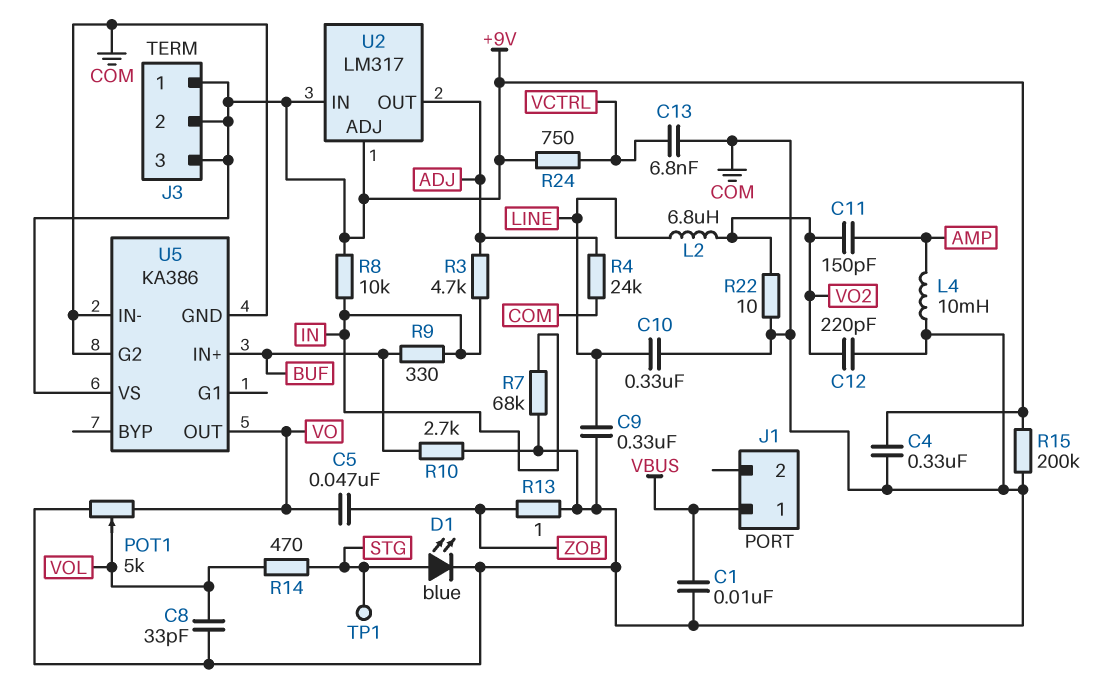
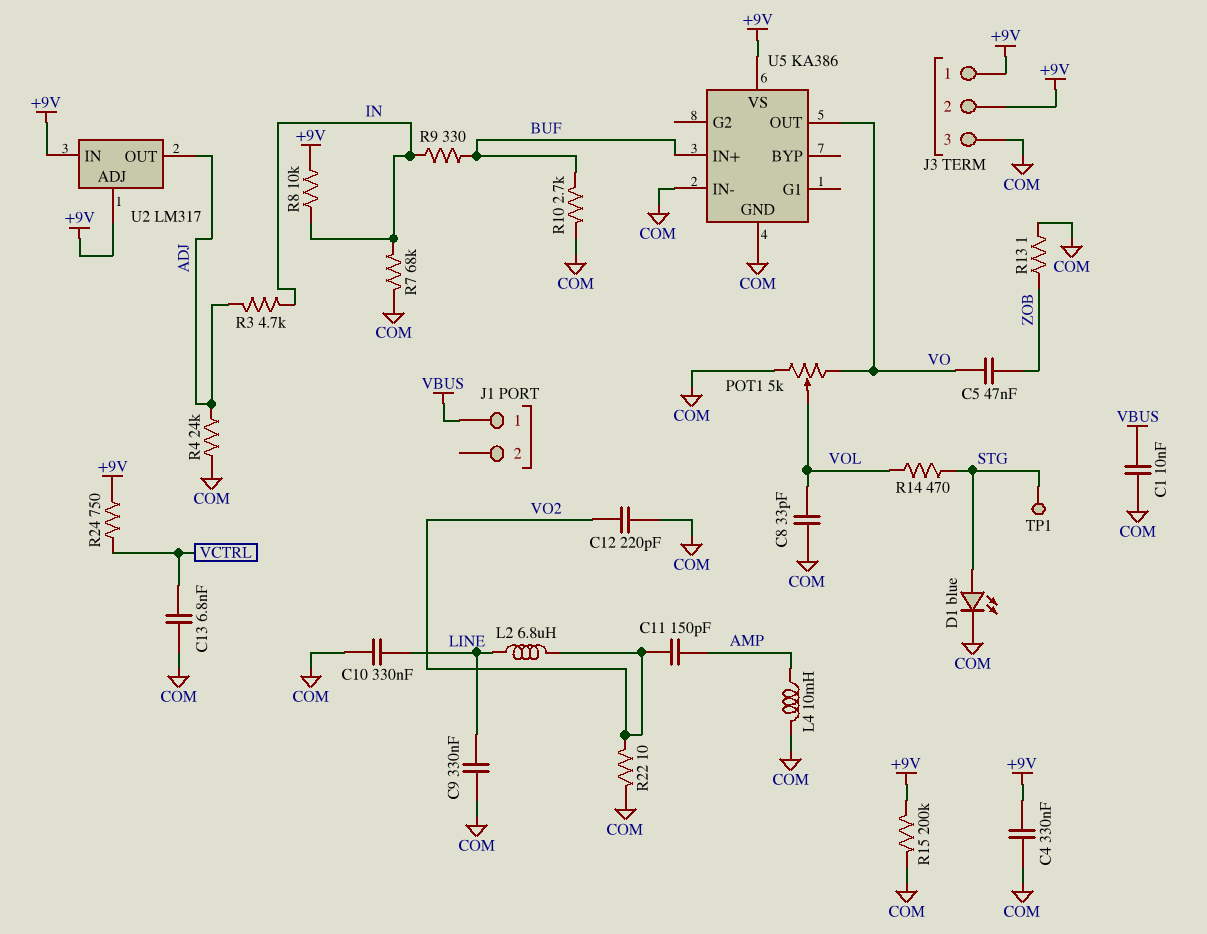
J3 pin 3: +9V -> COM
U5 pin G2: COM -> none

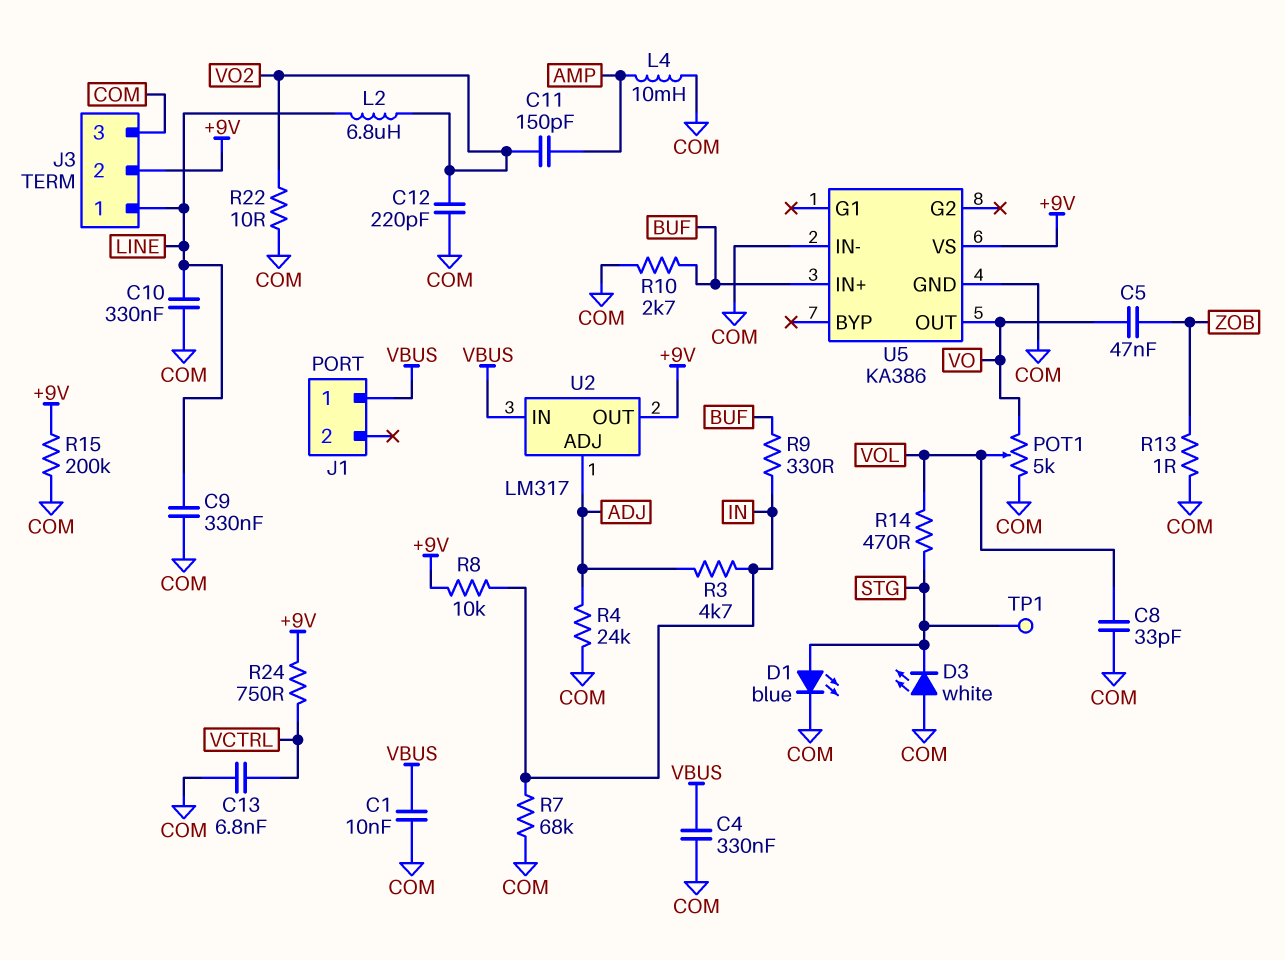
C4: 330nF (+9V, COM) -> 330nF (COM, VBUS)
D3: none -> LED white (A COM, K STG)
J3 pin 1: +9V -> LINE
U2 pin ADJ: +9V -> ADJ
U2 pin IN: +9V -> VBUS
U2 pin OUT: ADJ -> +9V

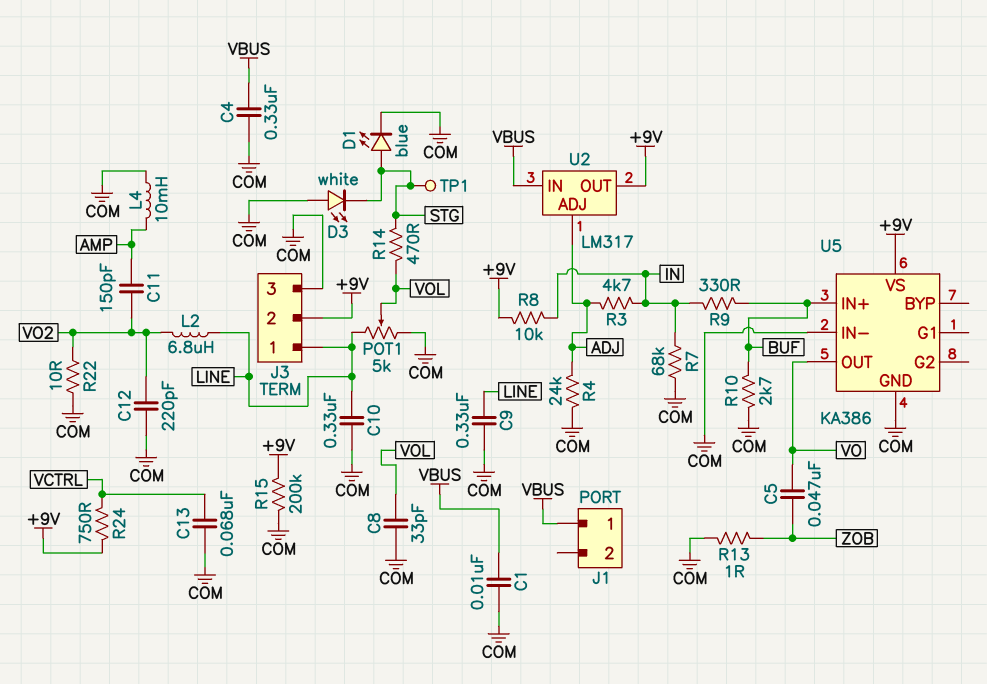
C13: 6.8nF (COM, VCTRL) -> 68nF (COM, VCTRL)
POT1: 5k (COM, VO, wiper VOL) -> 5k (COM, LINE, wiper VOL)

